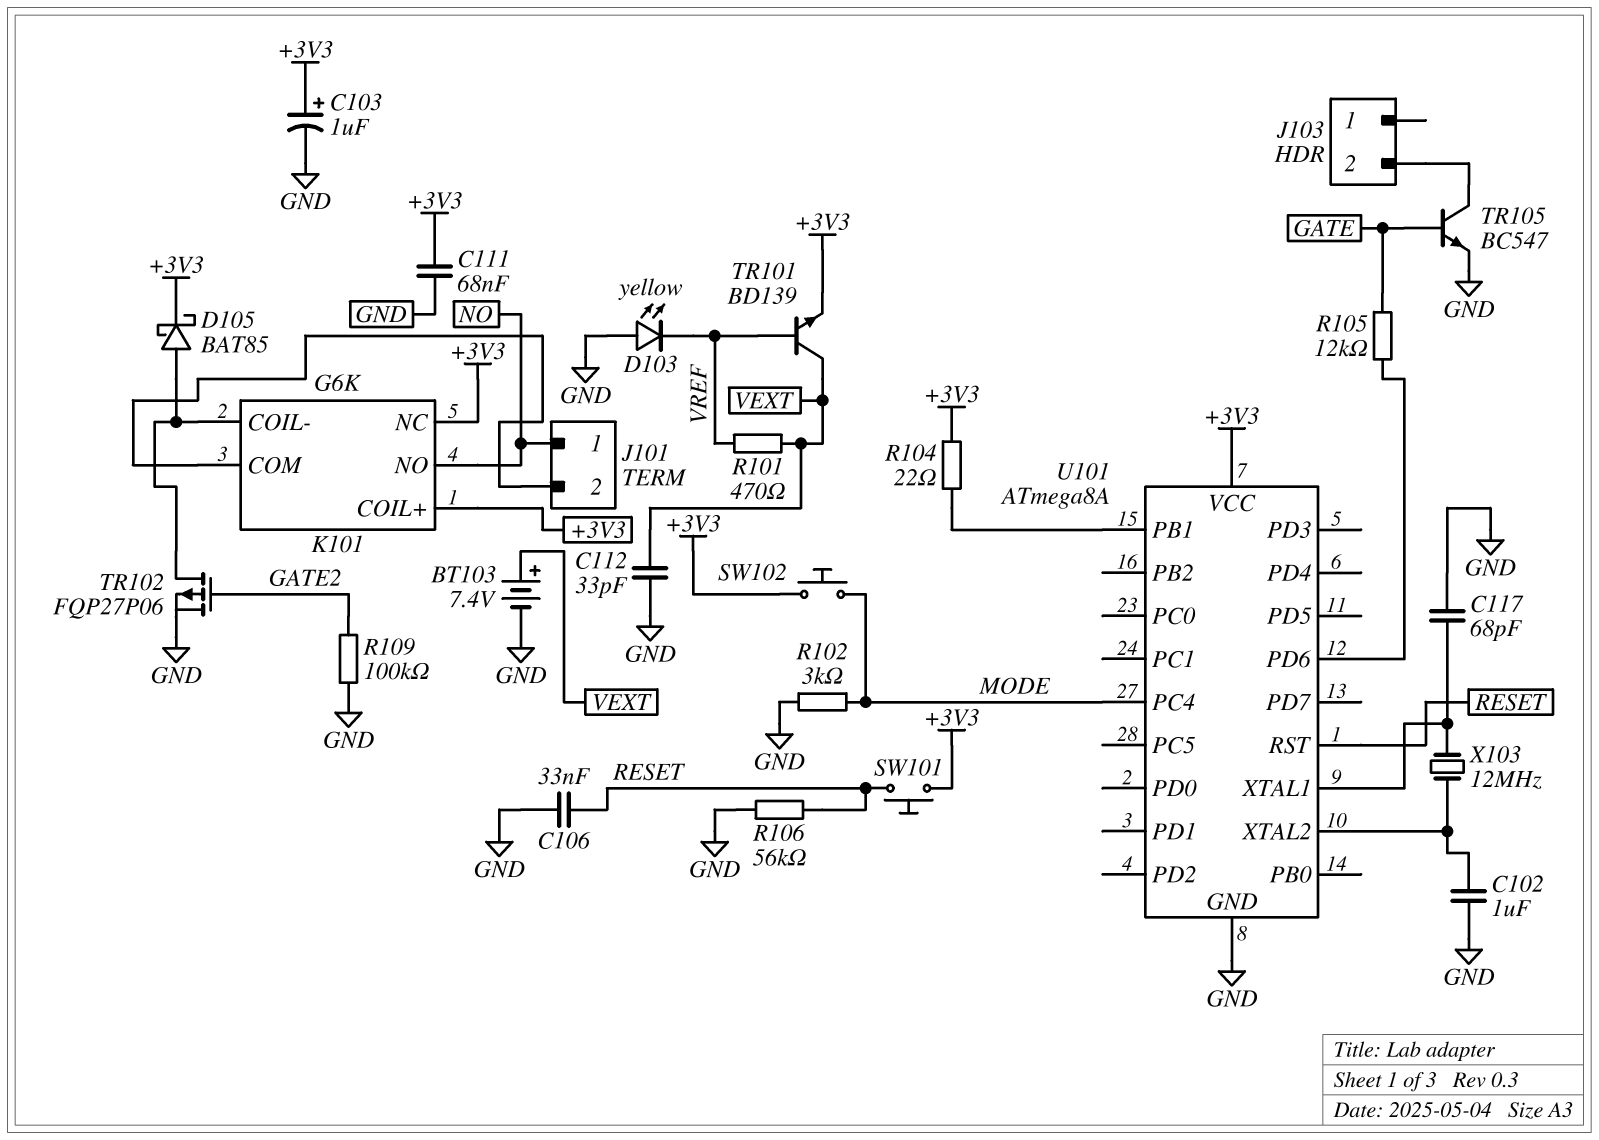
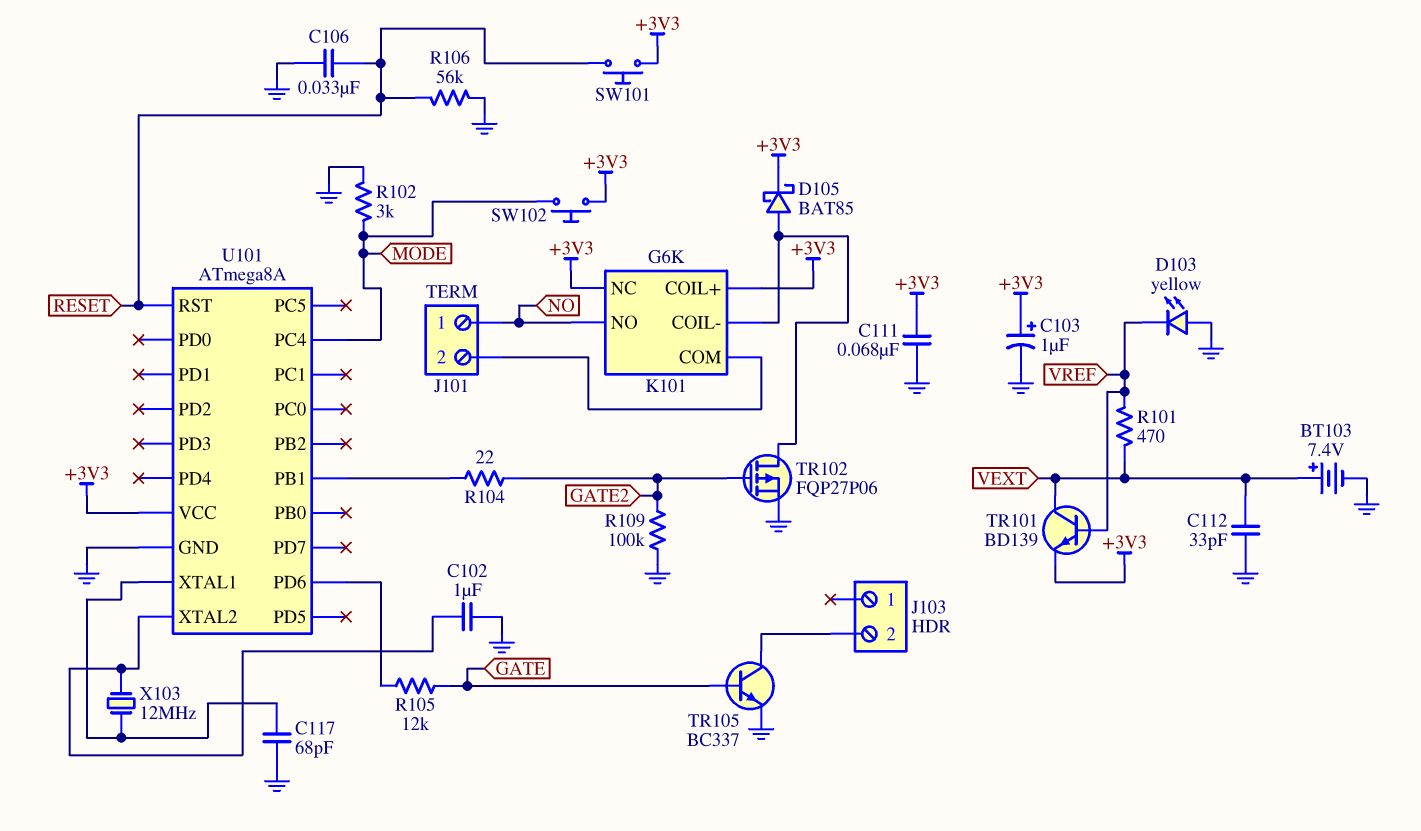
R104: 22 (+3V3, U101/PB1) -> 22 (GATE2, U101/PB1)
TR105: NPN BC547 (B GATE, C J103/2, E GND) -> NPN BC337 (B GATE, C J103/2, E GND)

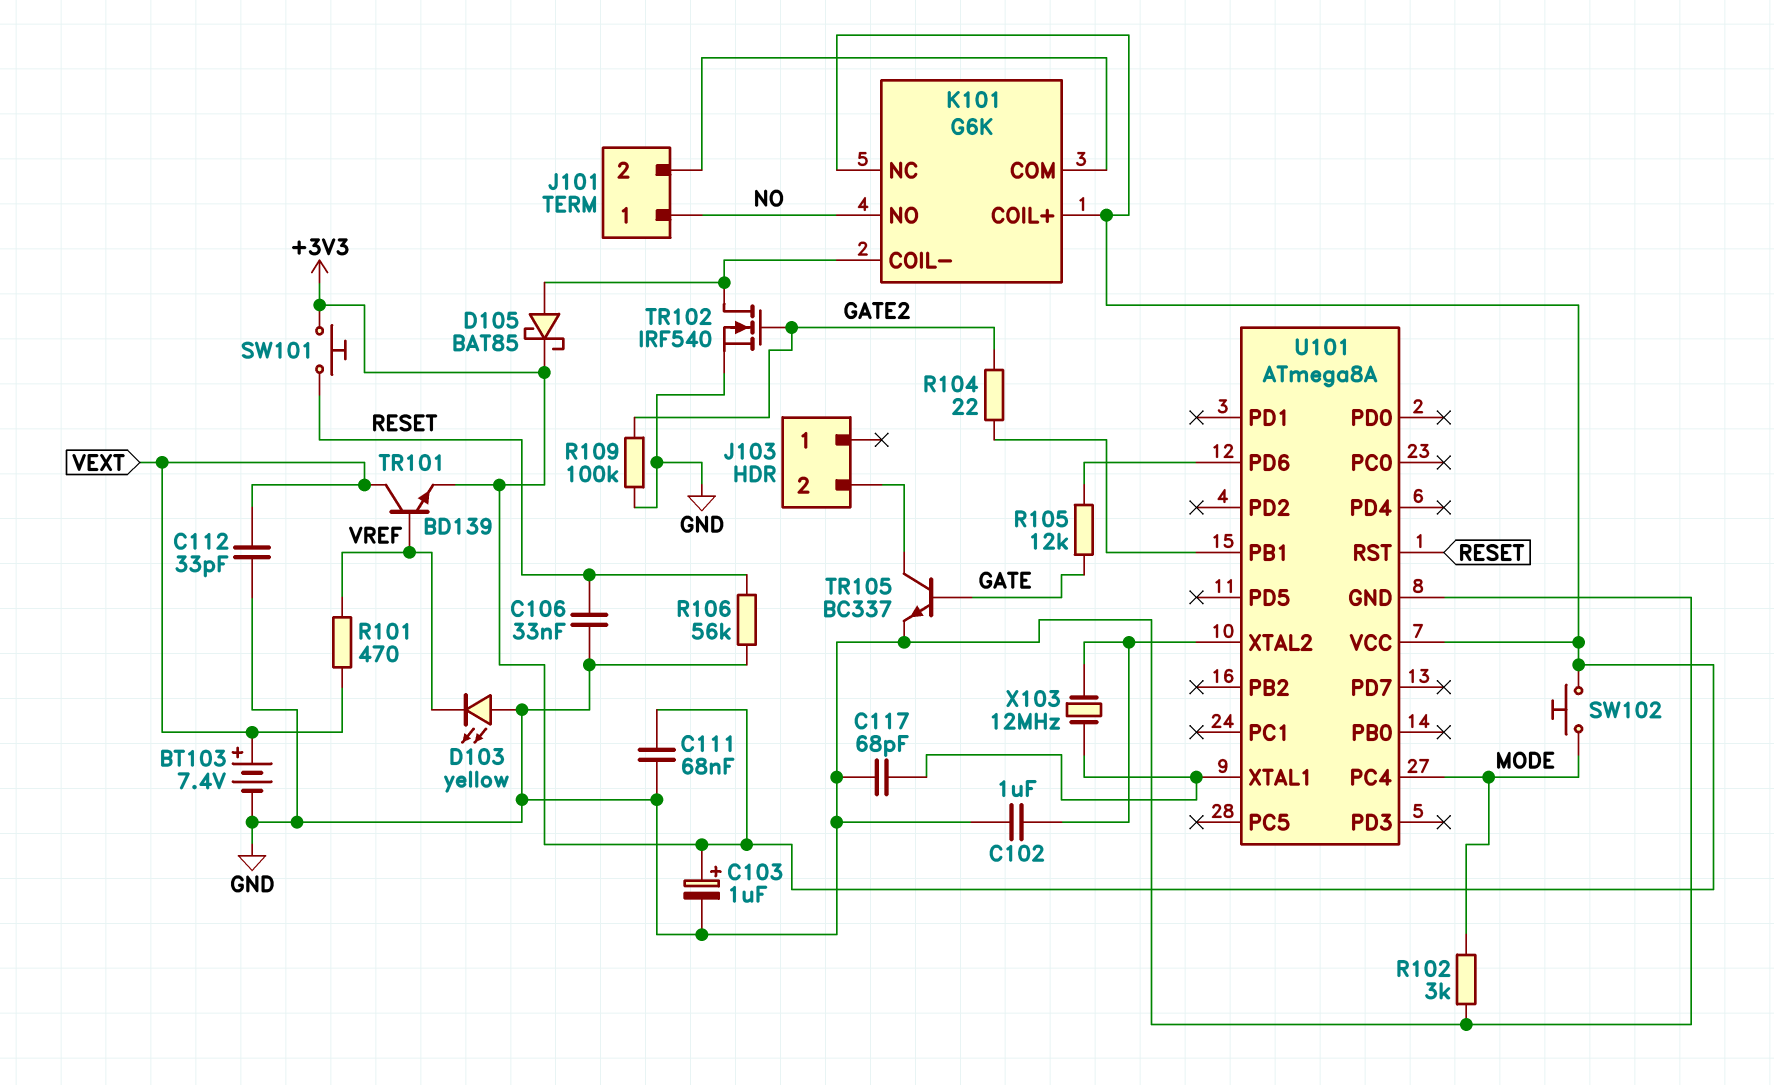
TR102: PMOS FQP27P06 (G GATE2, D K101/COIL-, S GND) -> NMOS IRF540 (G GATE2, D K101/COIL-, S GND)

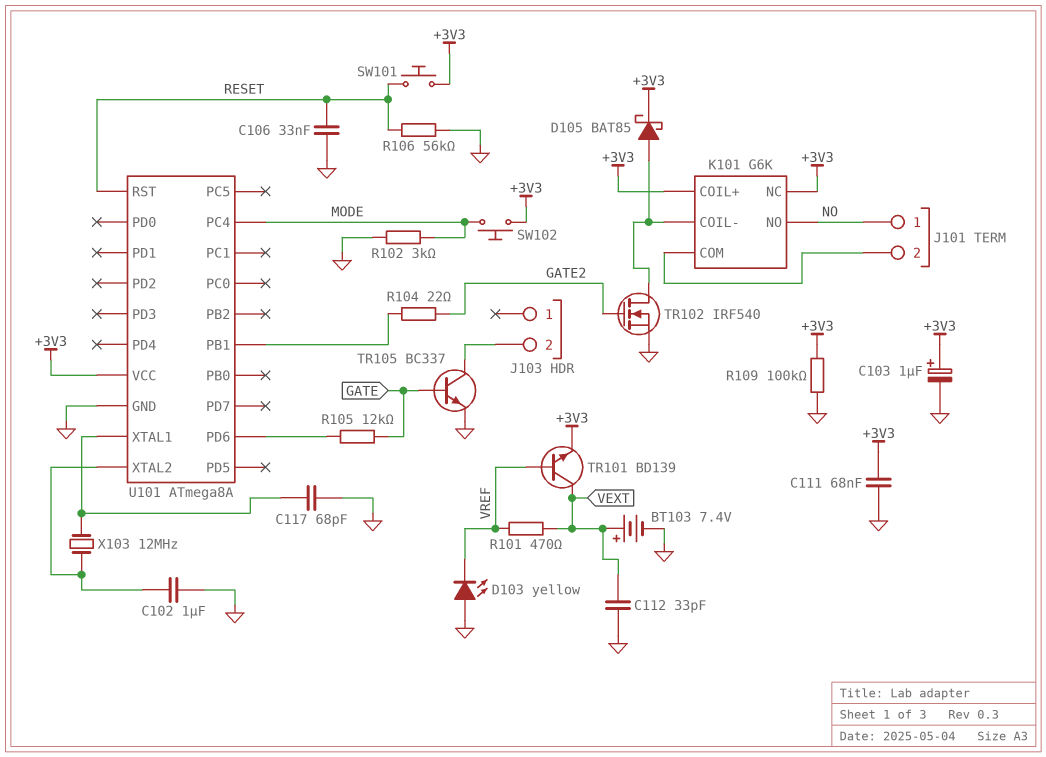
R109: 100k (GATE2, GND) -> 100k (+3V3, GND)

